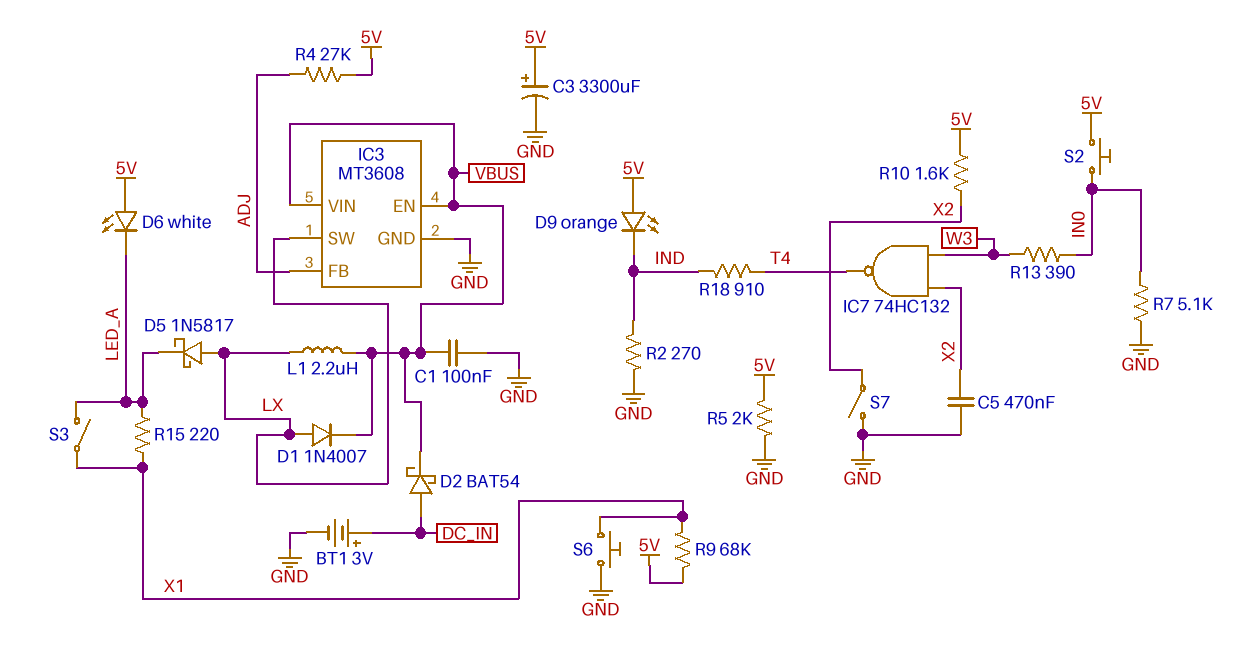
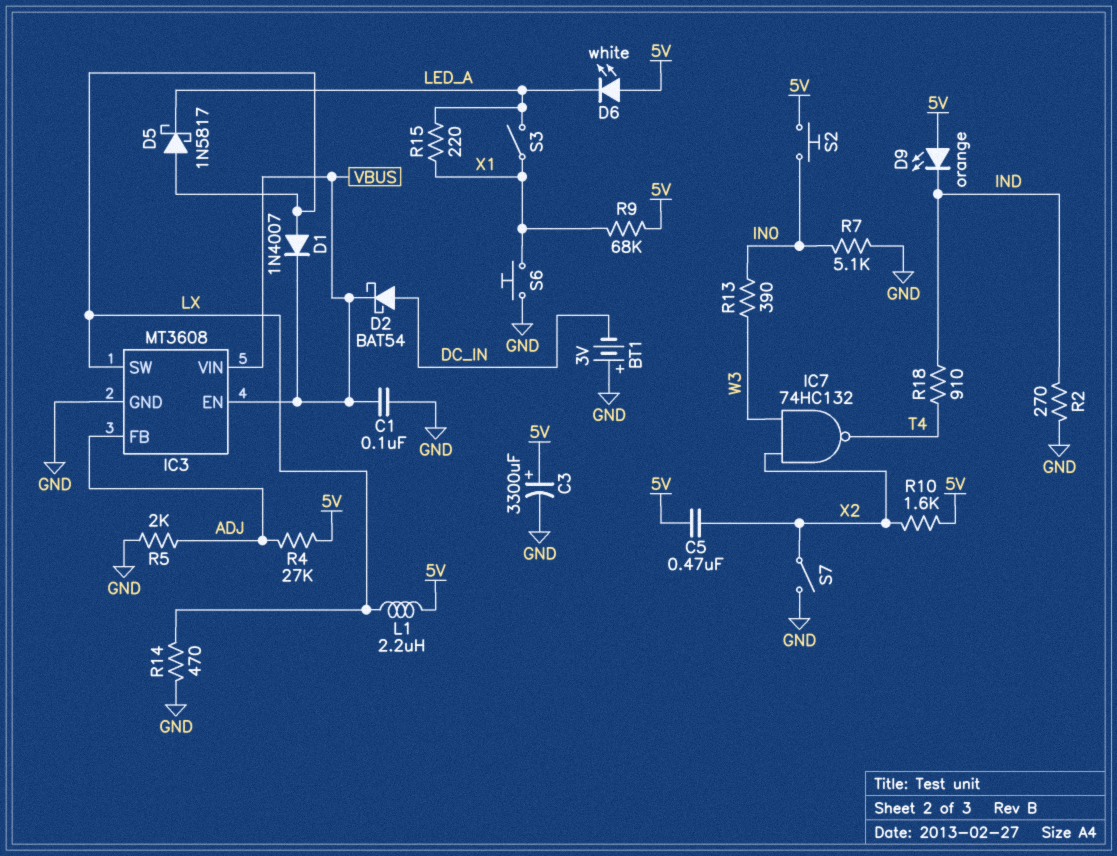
BT1: 3V (plus DC_IN, minus GND) -> 3V (plus GND, minus DC_IN)
C5: 470nF (GND, X2) -> 470nF (5V, X2)
L1: 2.2uH (LX, VBUS) -> 2.2uH (5V, LX)
R5: 2k (5V, GND) -> 2k (ADJ, GND)
R14: none -> 470 (GND, LX)

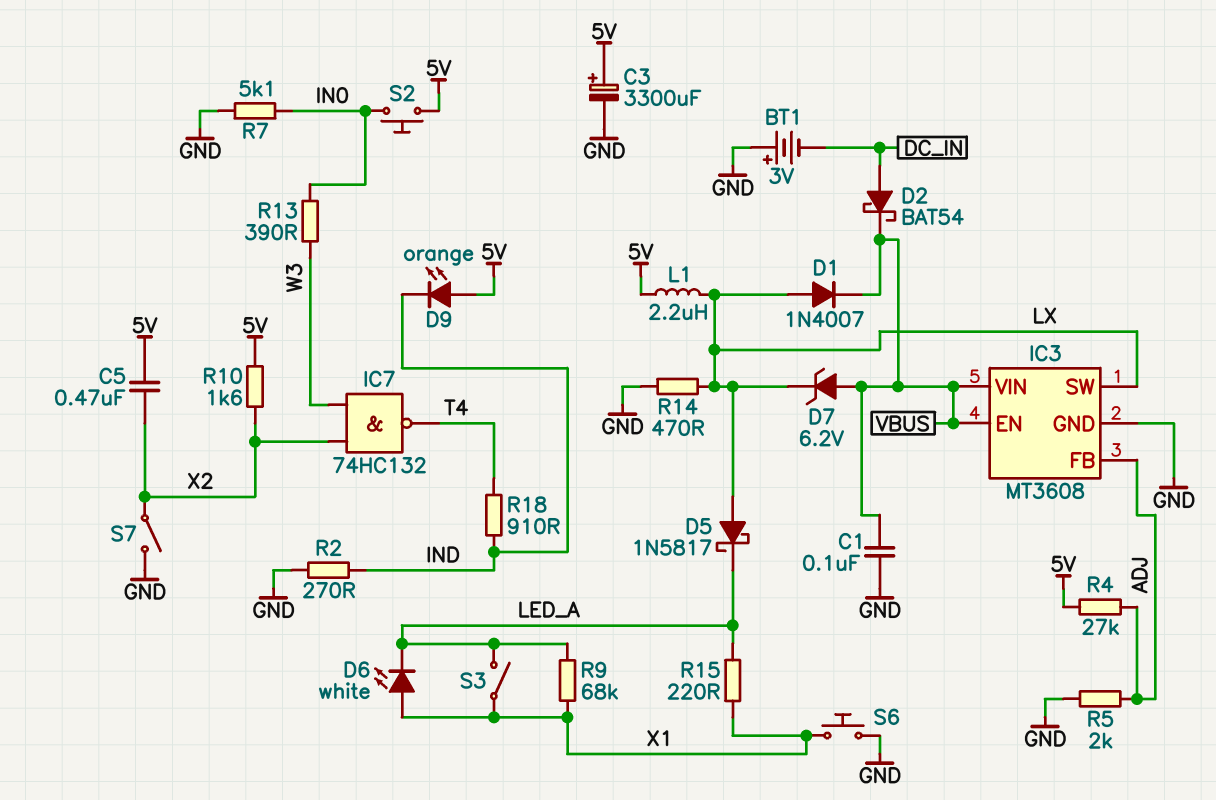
D6: LED white (A 5V, K LED_A) -> LED white (A X1, K LED_A)
D7: none -> zener 6.2V (A VBUS, K LX)
R9: 68k (5V, X1) -> 68k (LED_A, X1)

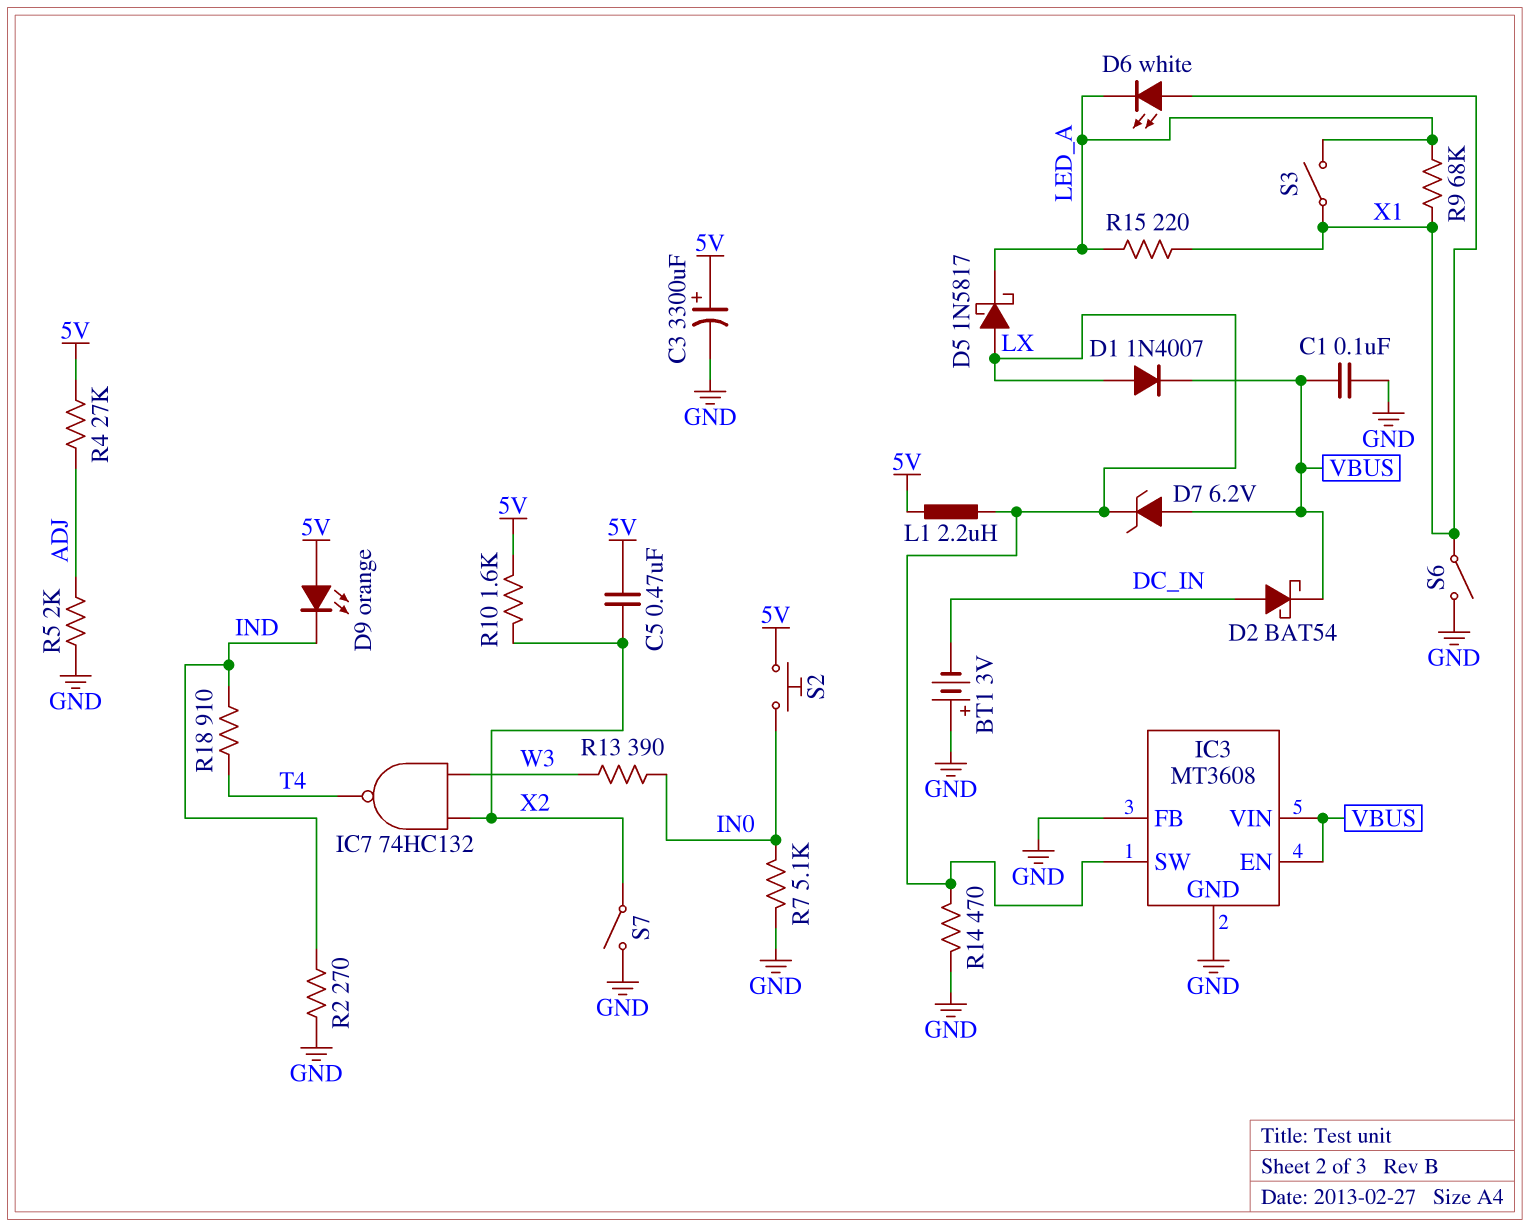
IC3 pin FB: ADJ -> GND
S6: button (GND, X1) -> switch (GND, X1)

